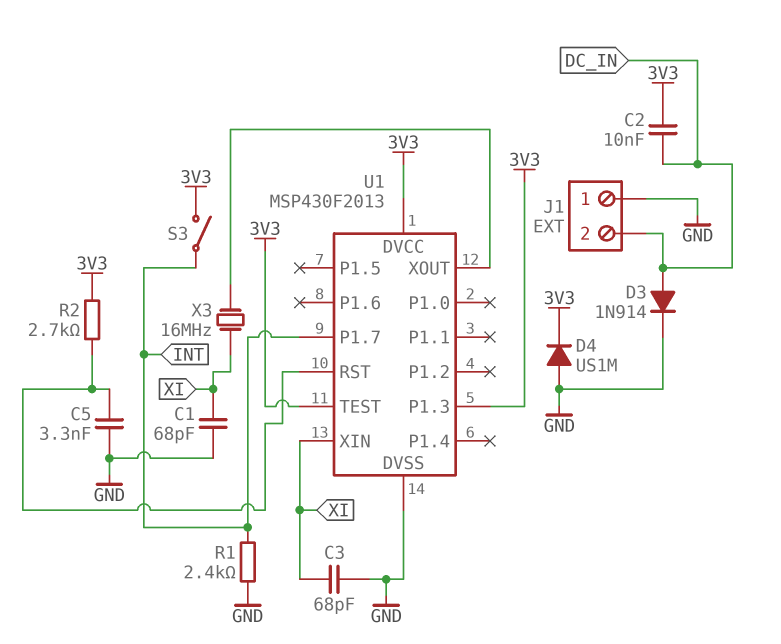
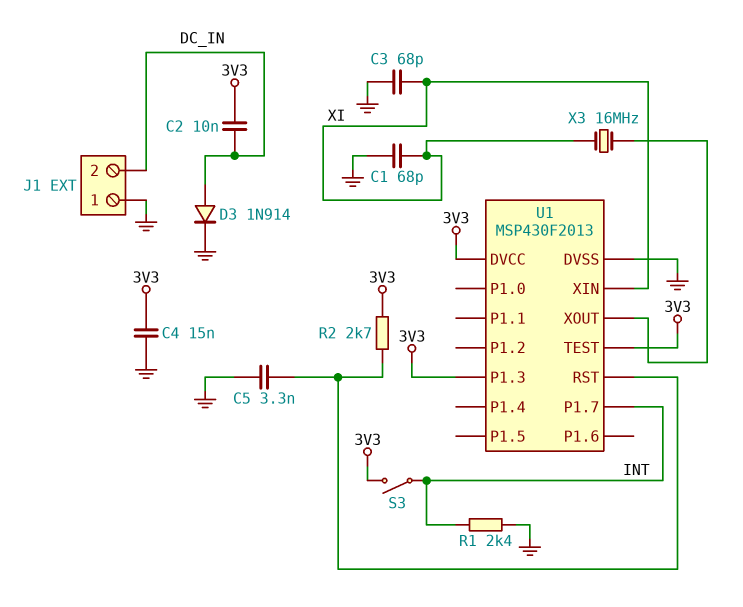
C4: none -> 15nF (3V3, GND)
D4: diode US1M (A GND, K 3V3) -> none

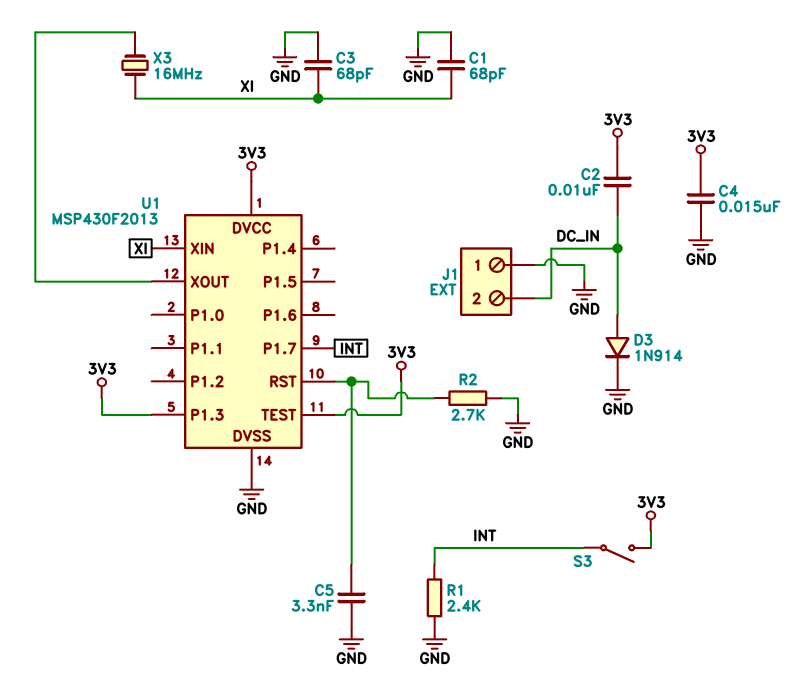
R2: 2.7k (3V3, U1/RST) -> 2.7k (GND, U1/RST)

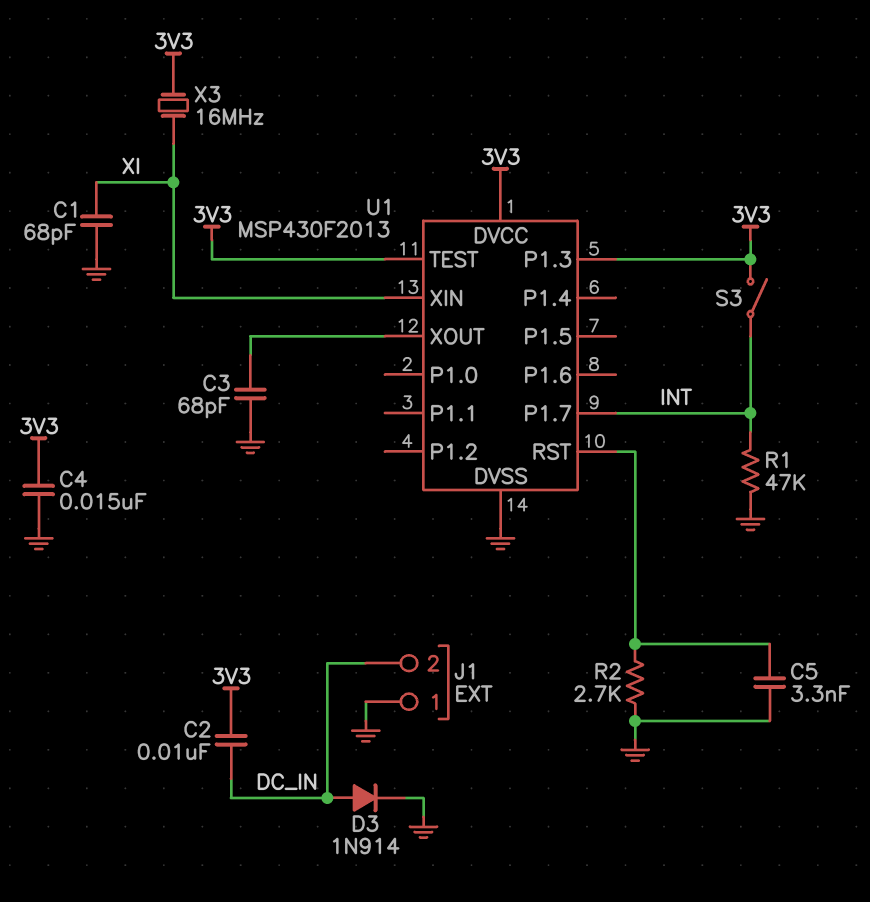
C3: 68pF (GND, XI) -> 68pF (GND, U1/XOUT)
R1: 2.4k (GND, INT) -> 47k (GND, INT)
X3: 16MHz (U1/XOUT, XI) -> 16MHz (3V3, XI)

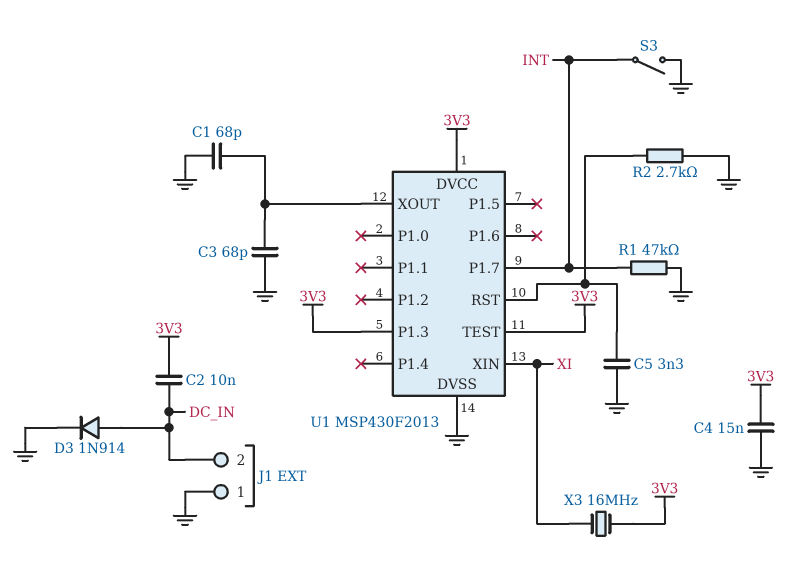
C1: 68pF (GND, XI) -> 68pF (GND, U1/XOUT)
S3: switch (3V3, INT) -> switch (GND, INT)

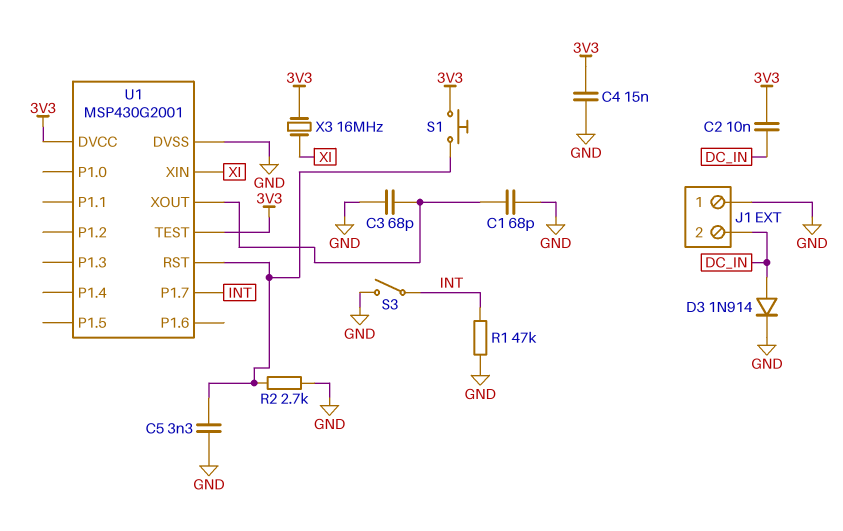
S1: none -> button (3V3, U1/RST)
U1: MSP430F2013 -> MSP430G2001
U1 pin P1.3: 3V3 -> none

